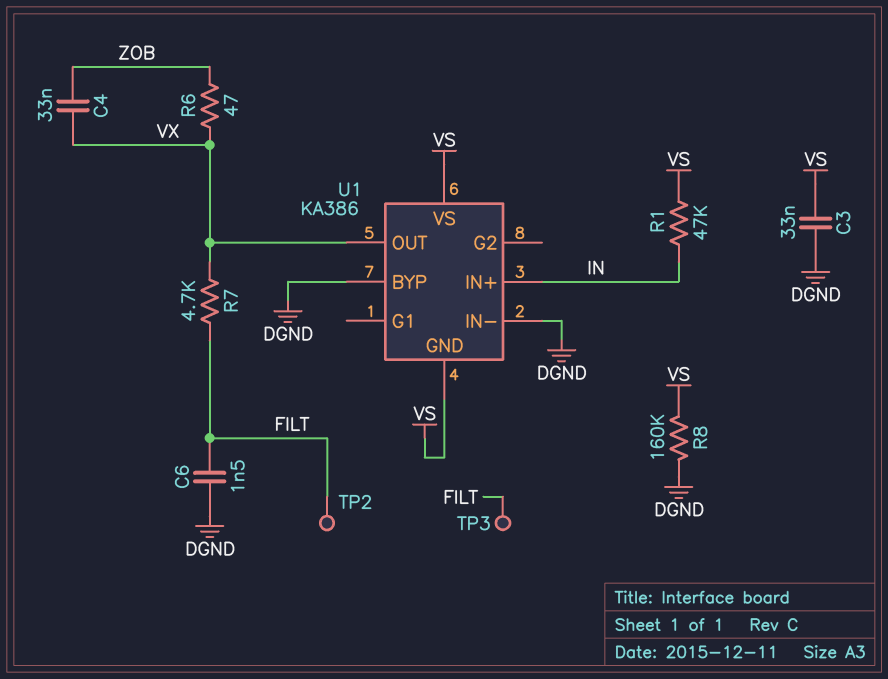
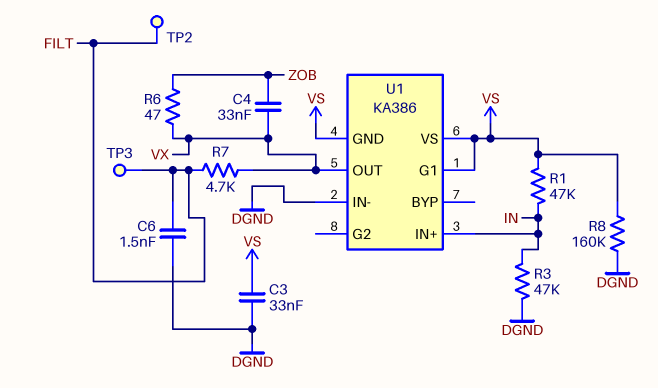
R3: none -> 47k (DGND, IN)
U1 pin BYP: DGND -> none
U1 pin G1: none -> VS

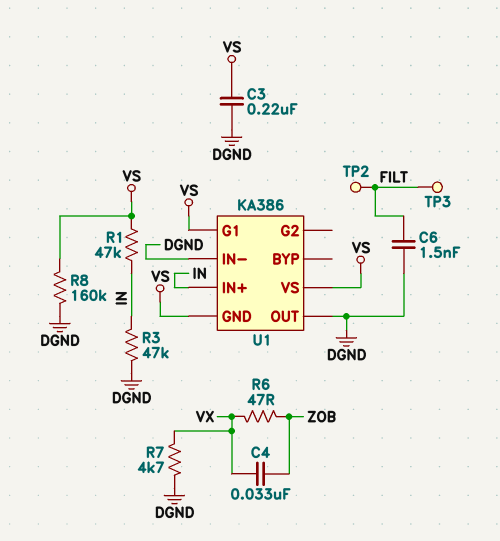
C3: 33nF (DGND, VS) -> 220nF (DGND, VS)
R7: 4.7k (FILT, VX) -> 4.7k (DGND, VX)
U1 pin OUT: VX -> DGND

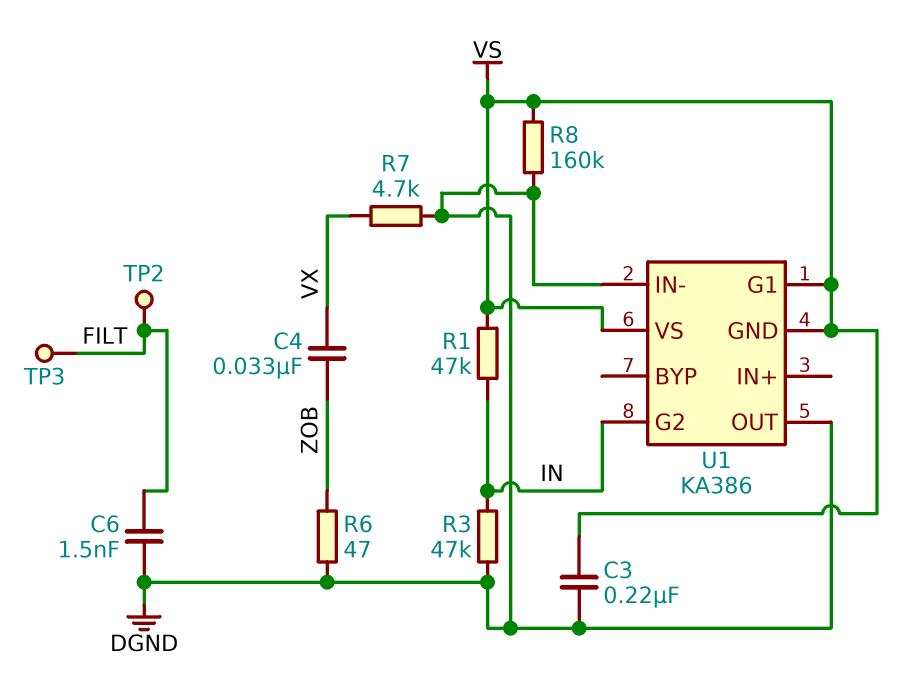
R6: 47 (VX, ZOB) -> 47 (DGND, ZOB)
U1 pin G2: none -> IN
U1 pin IN+: IN -> none

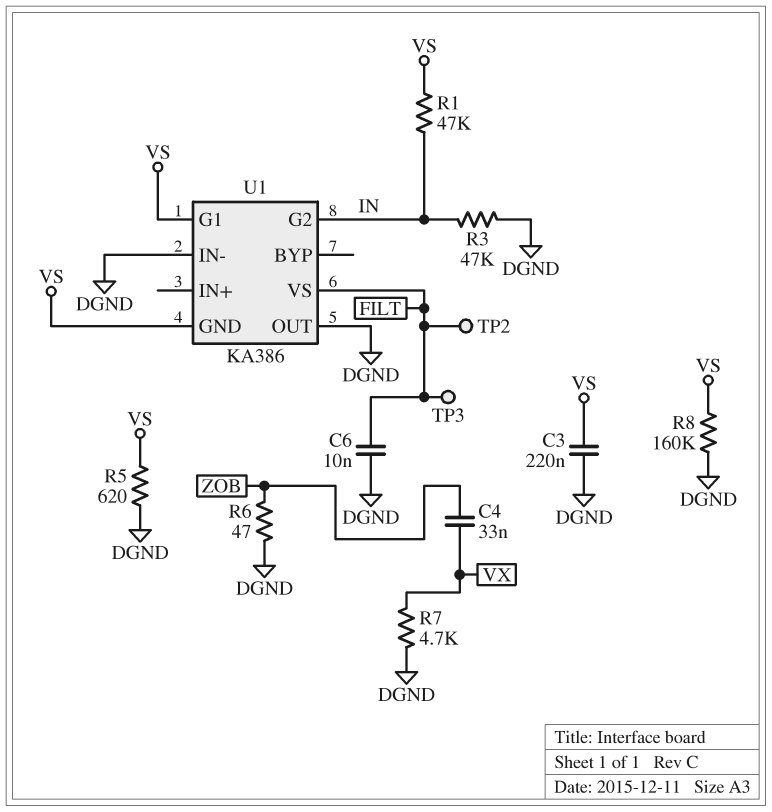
C6: 1.5nF (DGND, FILT) -> 10nF (DGND, FILT)
R5: none -> 620 (DGND, VS)
U1 pin VS: VS -> FILT

